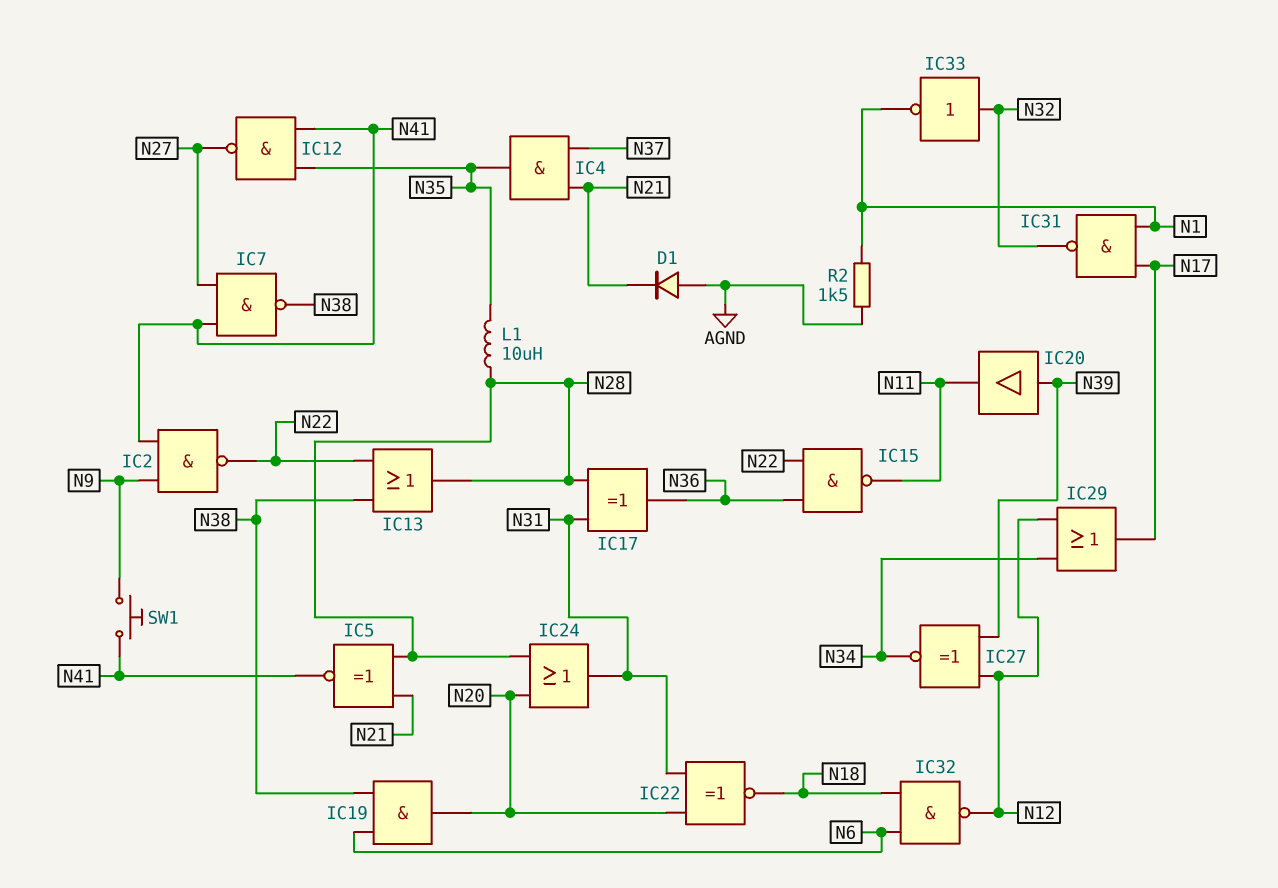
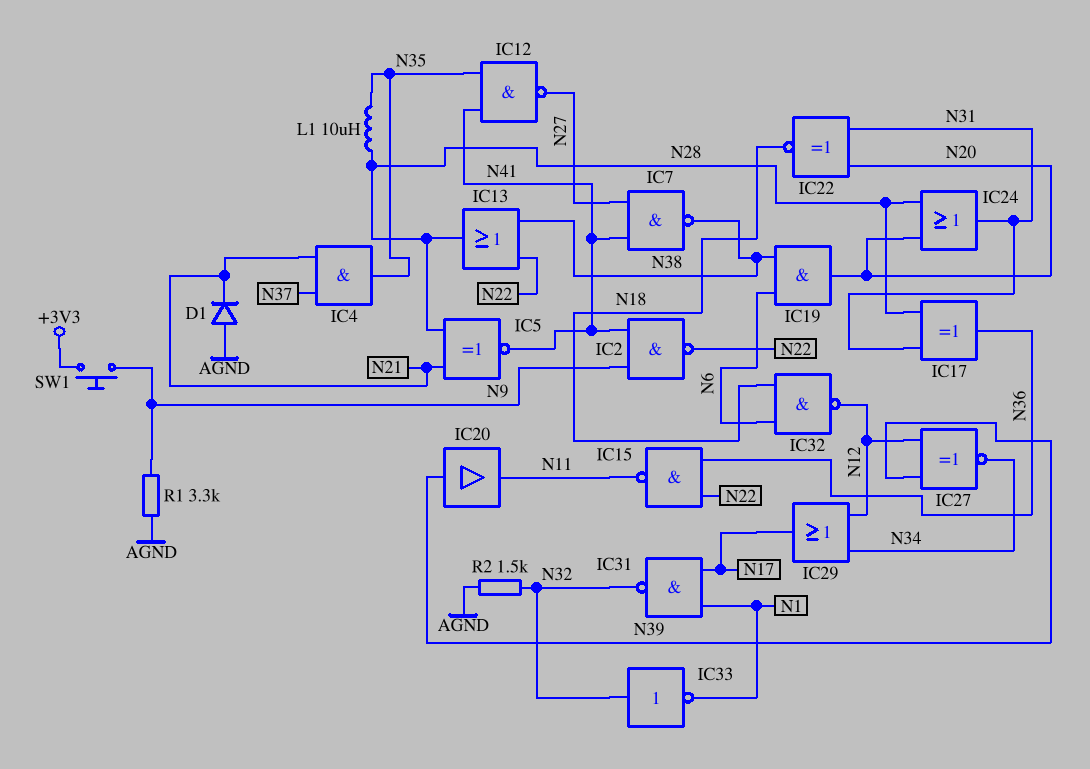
R1: none -> 3.3k (AGND, N9)
R2: 1.5k (AGND, N1) -> 1.5k (AGND, N32)
SW1: button (N9, N41) -> button (+3V3, N9)

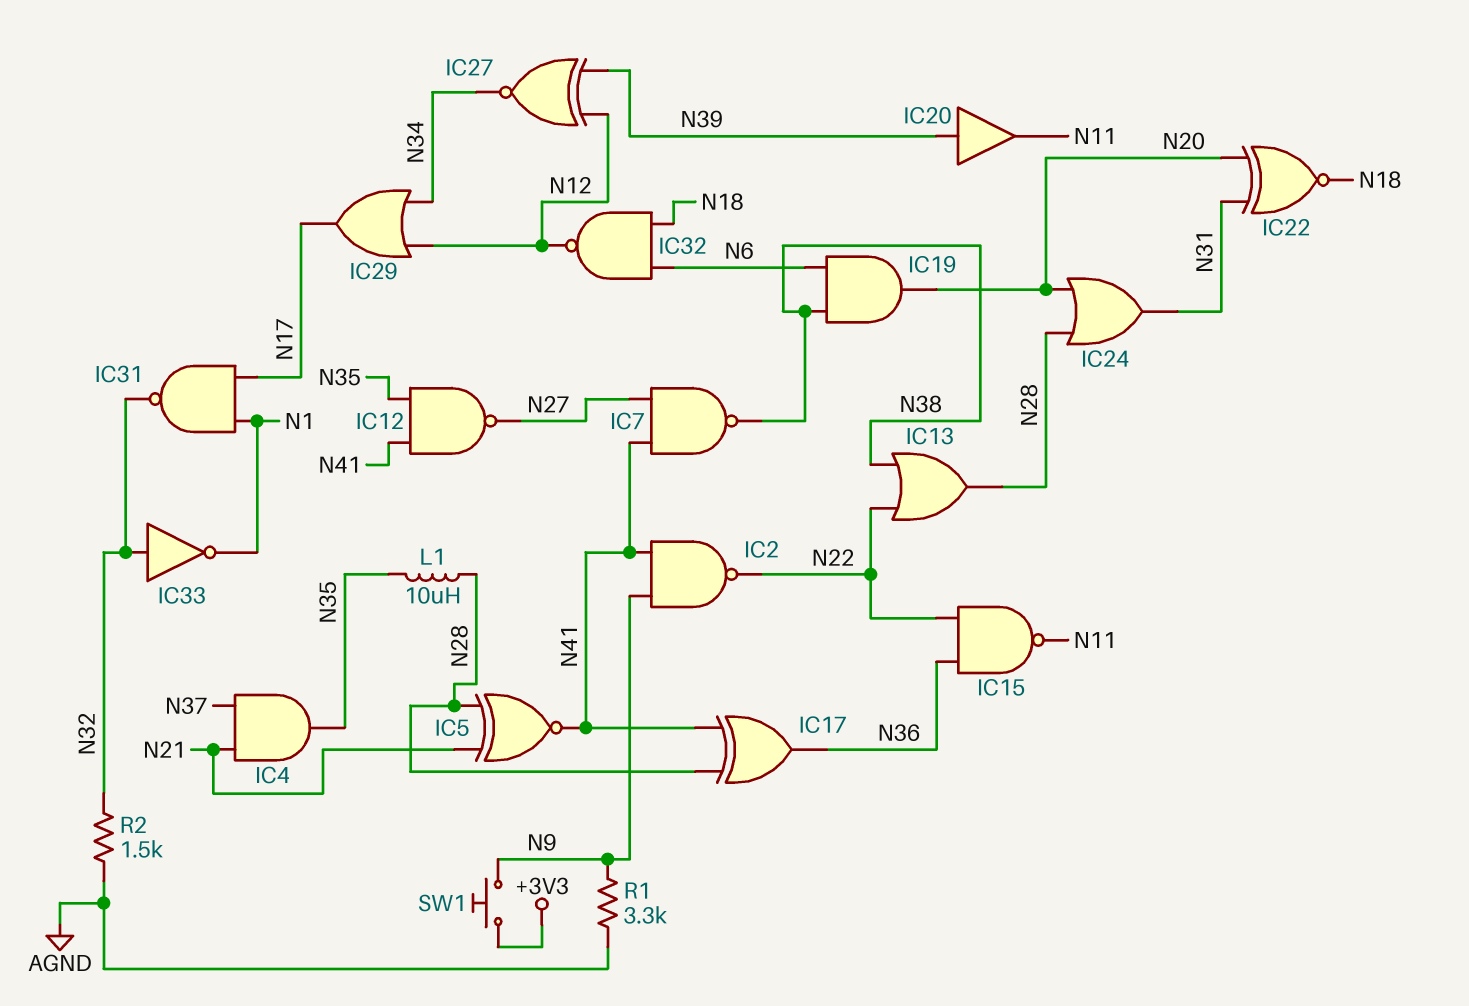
D1: diode (A AGND, K N21) -> none
IC17: XOR (in N28, in N31, out N36) -> XOR (in N28, in N41, out N36)

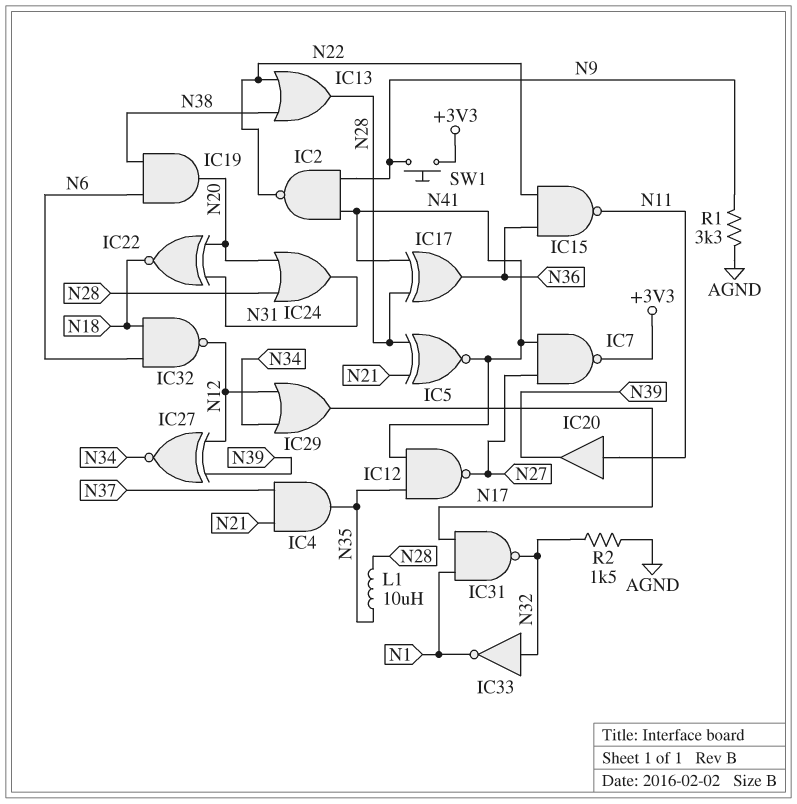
IC7: NAND (in N27, in N41, out N38) -> NAND (in N27, in N41, out +3V3)
IC20: buffer (in N39, out N11) -> buffer (in N11, out N39)

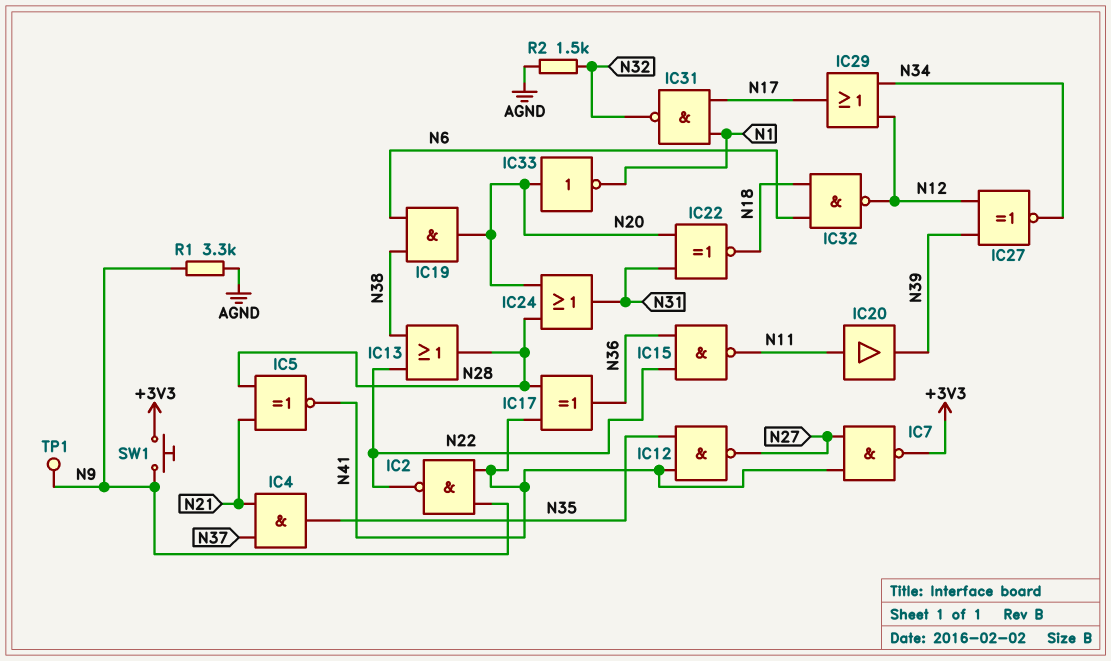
IC33: NOT (in N32, out N1) -> NOT (in N20, out N1)
L1: 10uH (N28, N35) -> none
TP1: none -> test point (N9)

